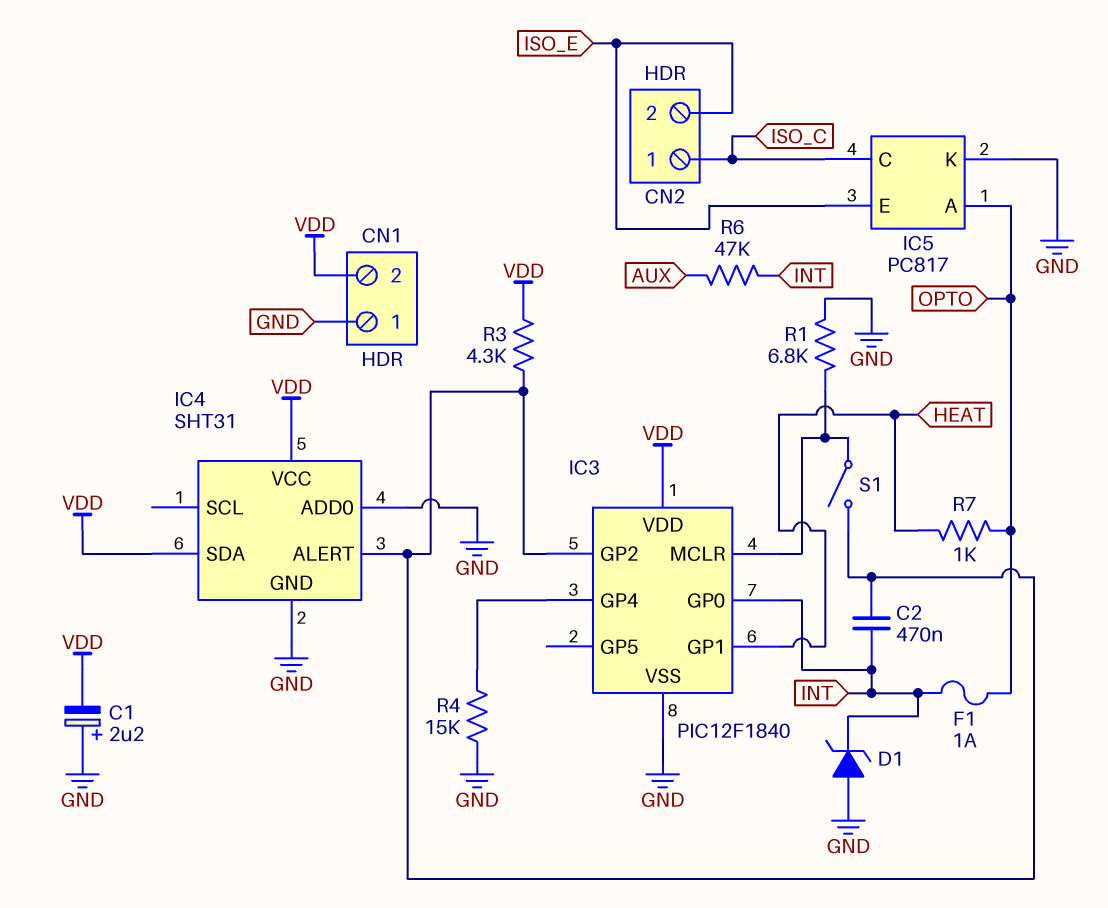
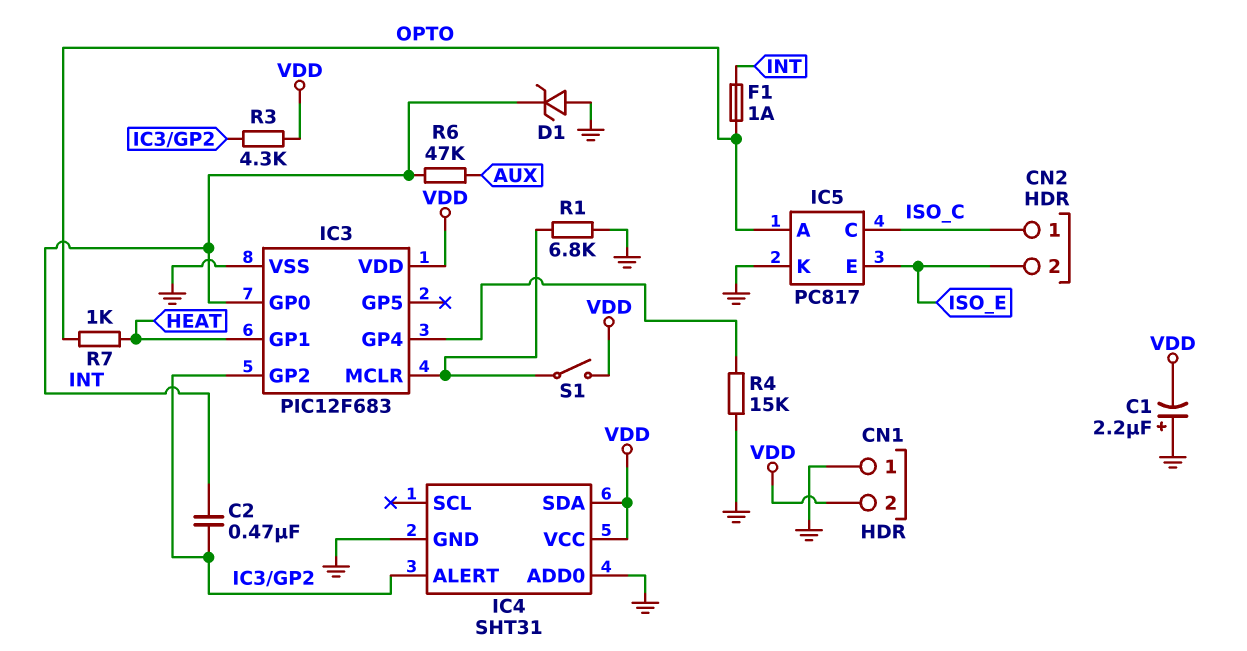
IC3: PIC12F1840 -> PIC12F683
S1: switch (IC3/GP2, IC3/MCLR) -> switch (IC3/MCLR, VDD)

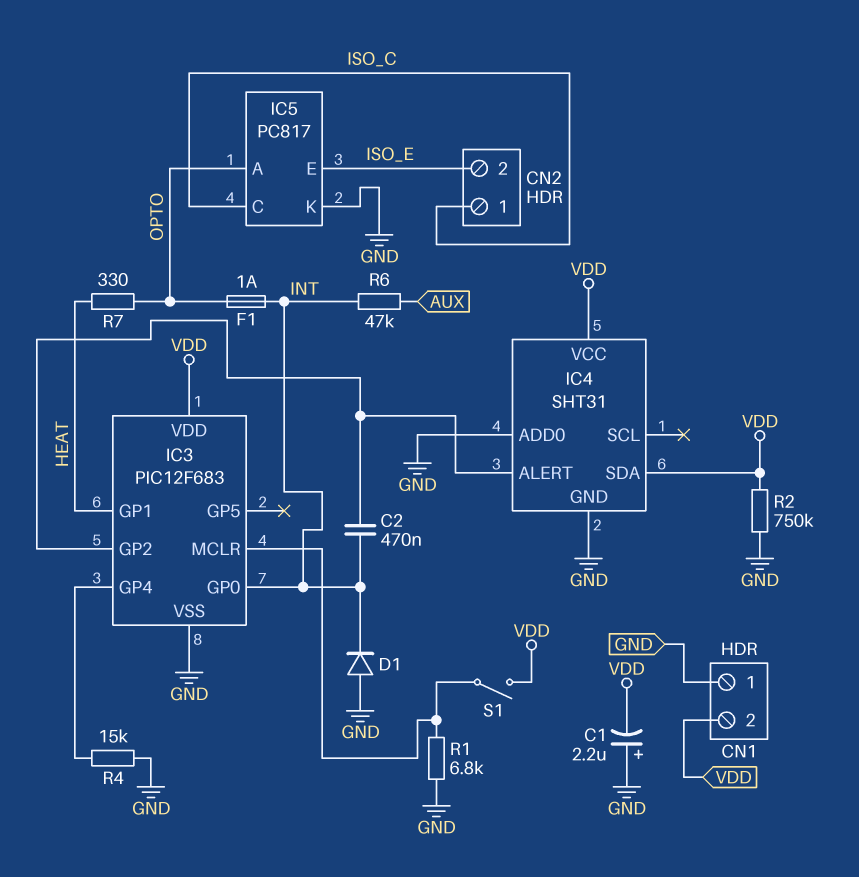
D1: zener (A GND, K INT) -> diode (A GND, K INT)
R2: none -> 750k (GND, VDD)
R3: 4.3k (IC3/GP2, VDD) -> none
R7: 1k (HEAT, OPTO) -> 330 (HEAT, OPTO)

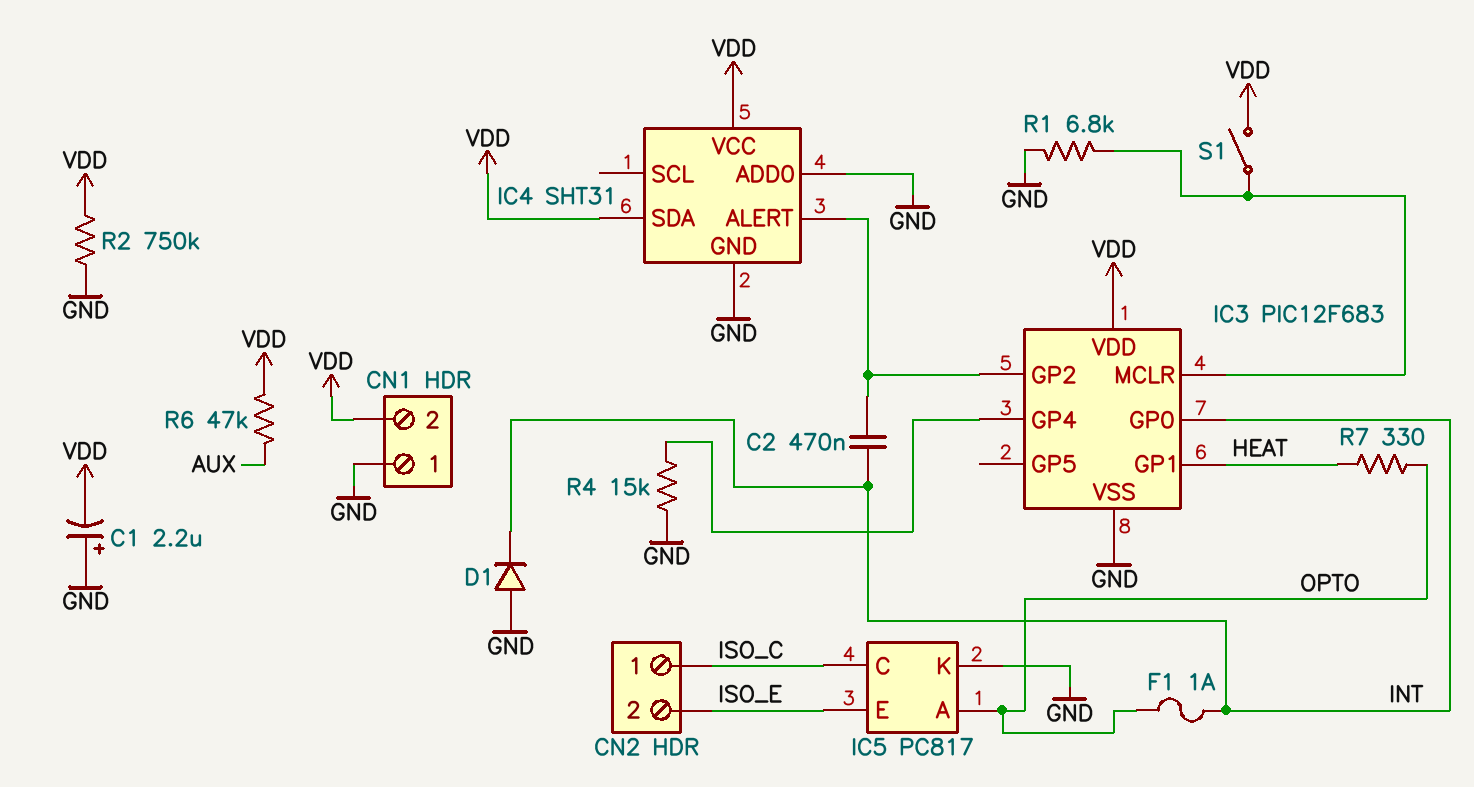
R6: 47k (AUX, INT) -> 47k (AUX, VDD)

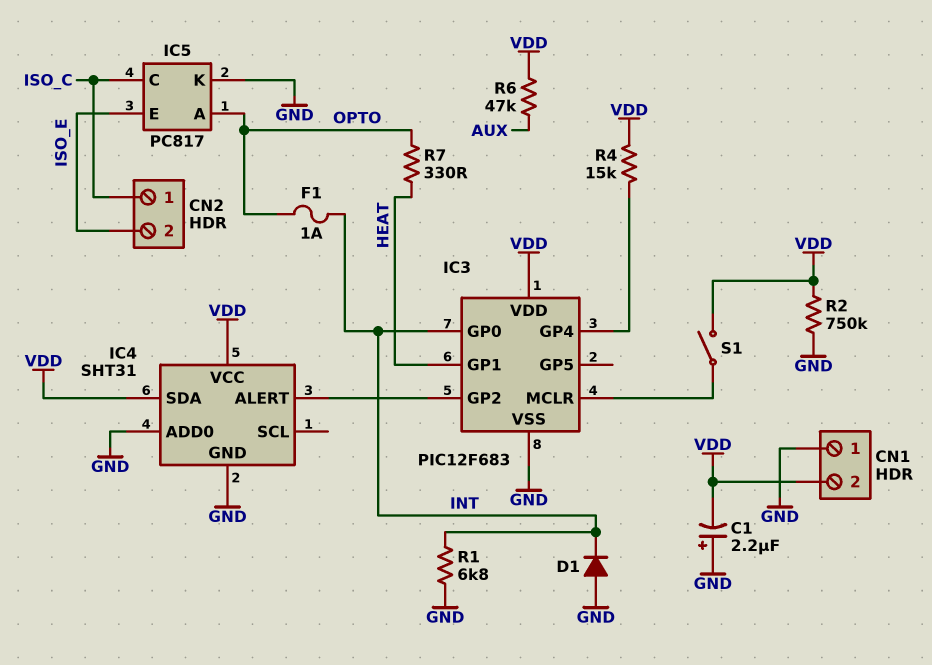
C2: 470nF (IC3/GP2, INT) -> none
R1: 6.8k (GND, IC3/MCLR) -> 6.8k (GND, INT)
R4: 15k (GND, IC3/GP4) -> 15k (IC3/GP4, VDD)

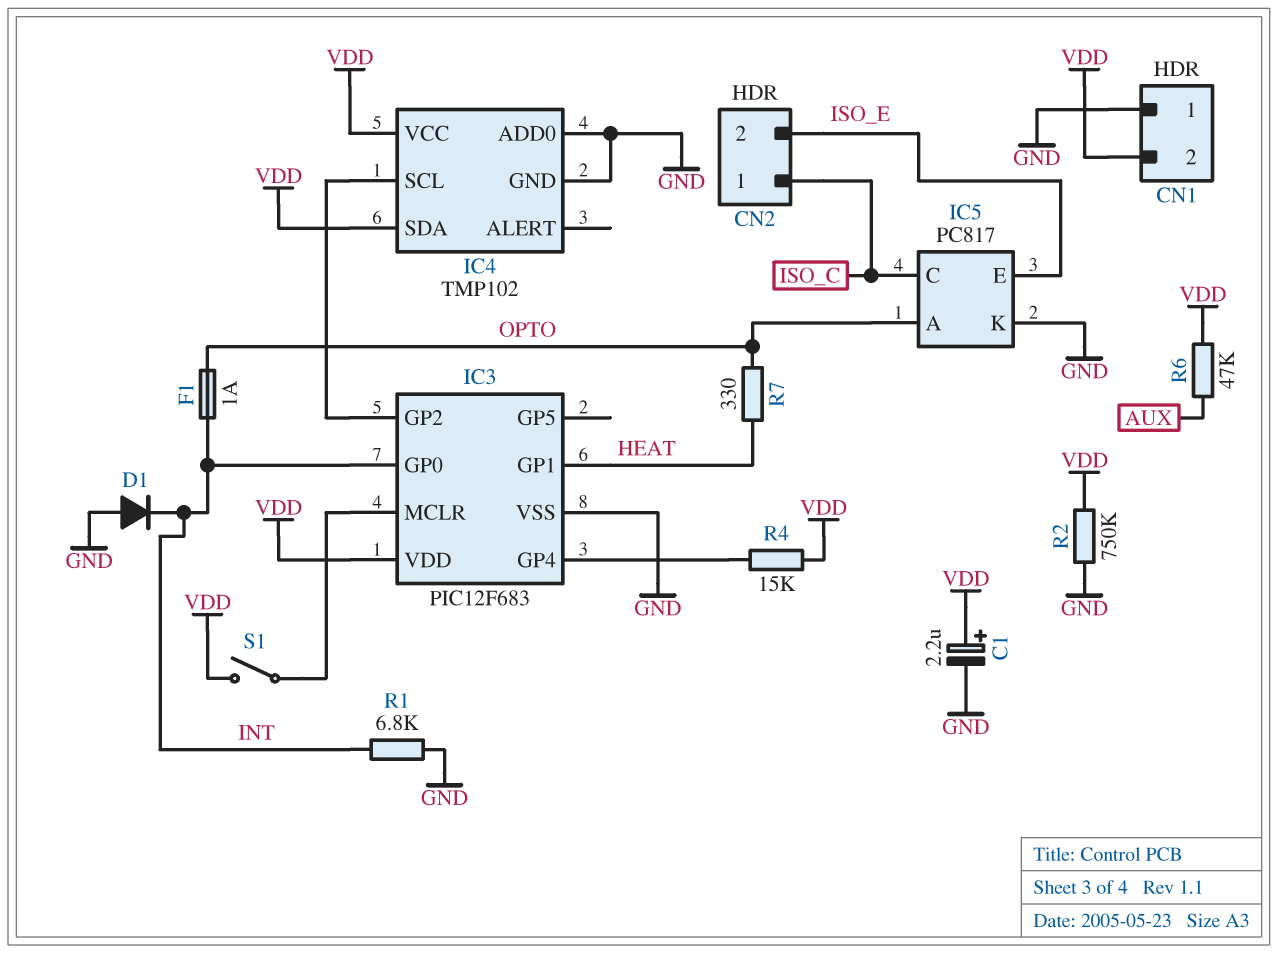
C1: 2.2uF (plus GND, minus VDD) -> 2.2uF (plus VDD, minus GND)
IC4: SHT31 -> TMP102
IC4 pin ALERT: IC3/GP2 -> none
IC4 pin SCL: none -> IC3/GP2

